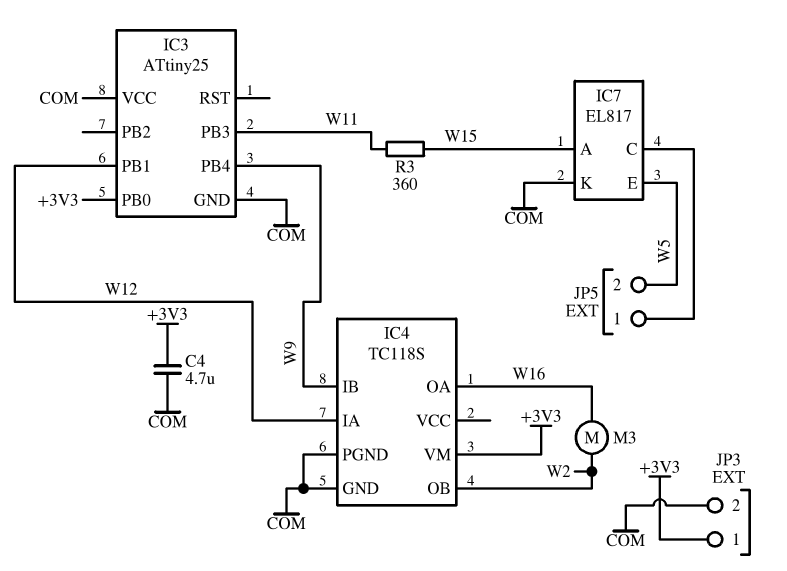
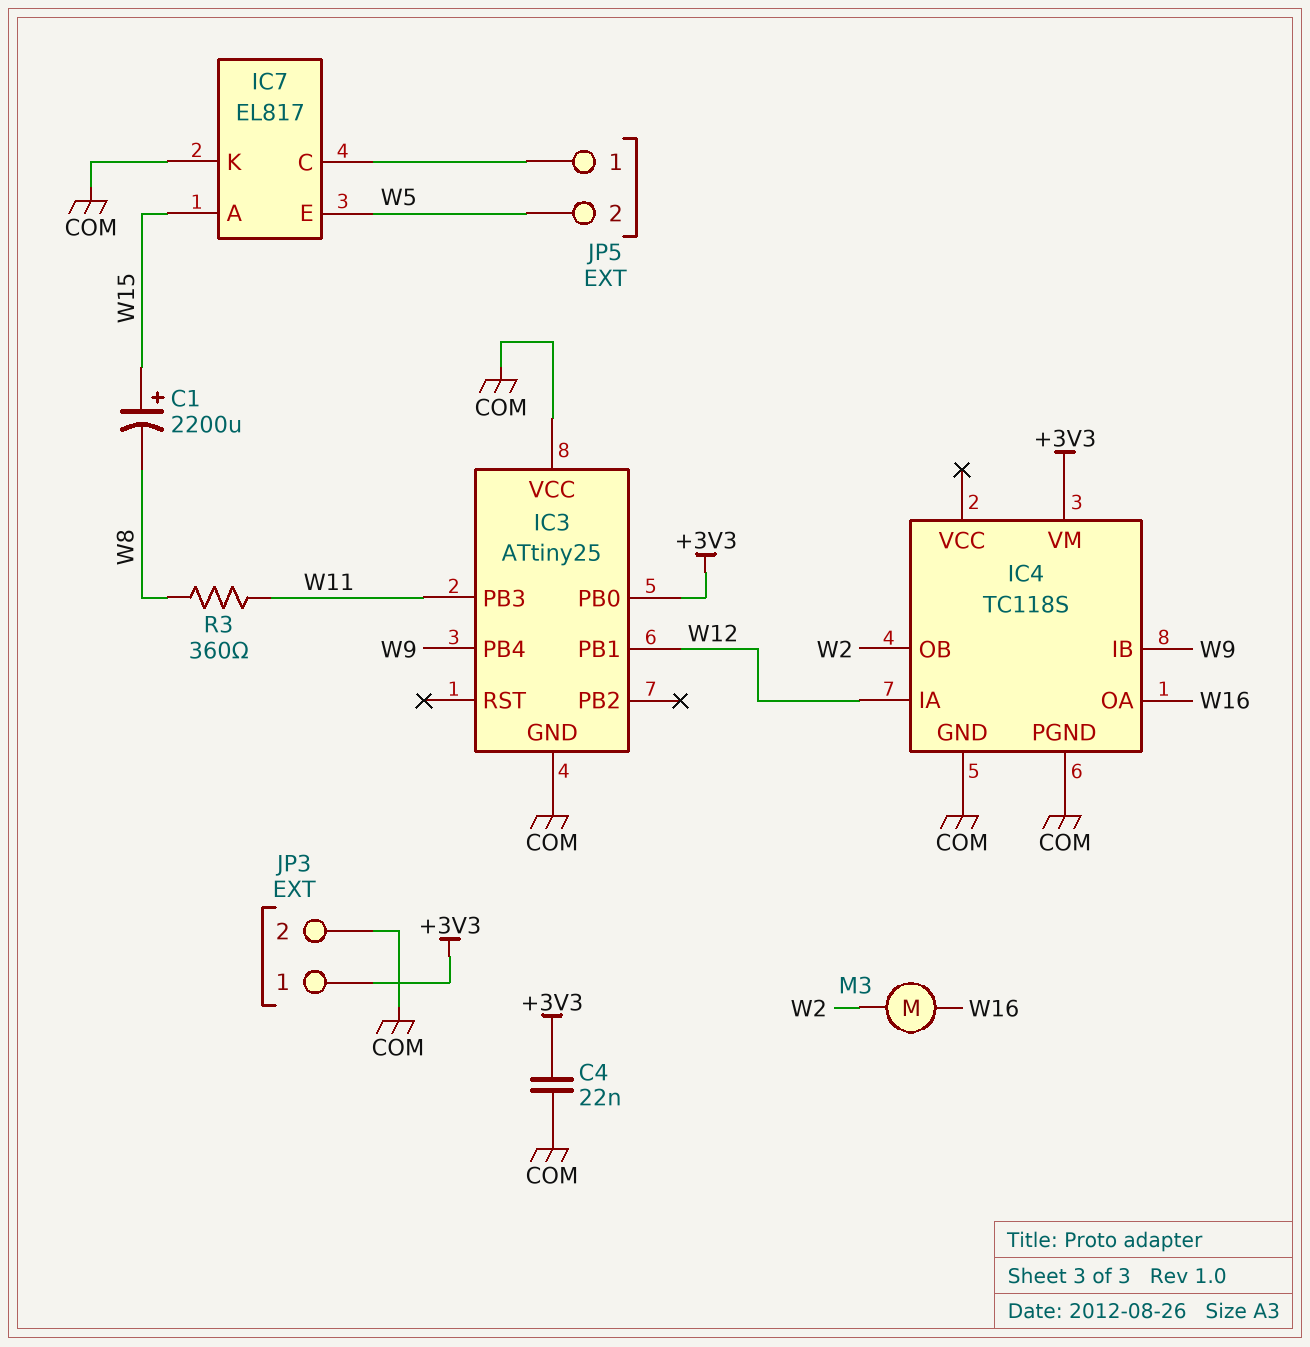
C1: none -> 2200uF (plus W15, minus W8)
C4: 4.7uF (+3V3, COM) -> 22nF (+3V3, COM)
R3: 360 (W11, W15) -> 360 (W8, W11)

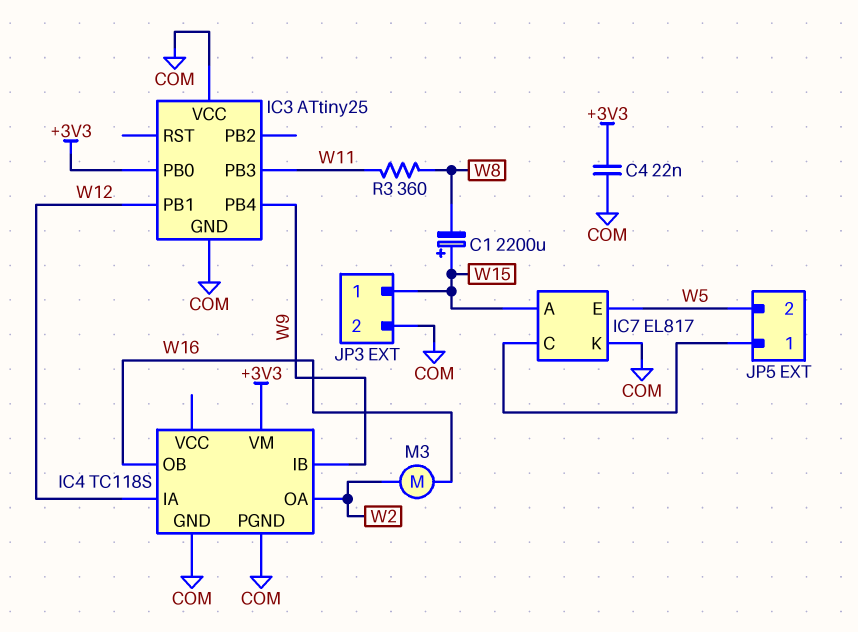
IC4 pin OA: W16 -> W2
IC4 pin OB: W2 -> W16
JP3 pin 1: +3V3 -> W15

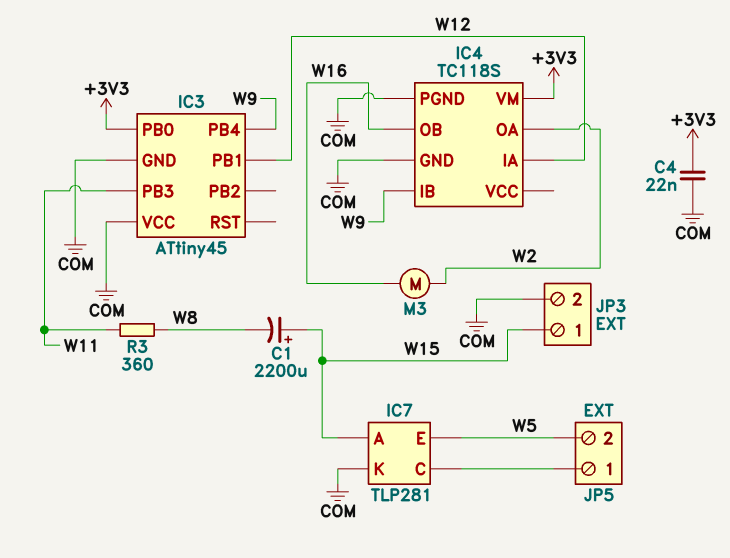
IC3: ATtiny25 -> ATtiny45
IC7: EL817 -> TLP281

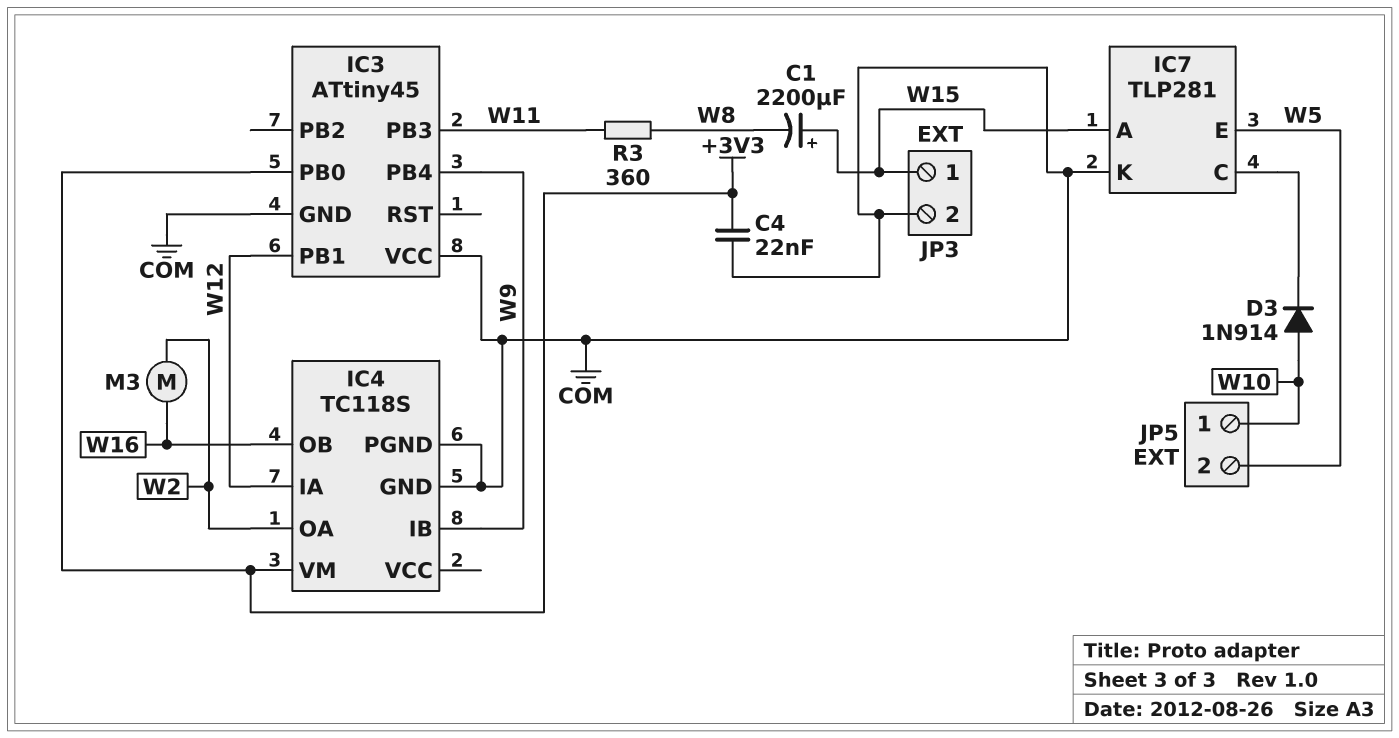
D3: none -> diode 1N914 (A W10, K IC7/C)
JP5 pin 1: IC7/C -> W10

